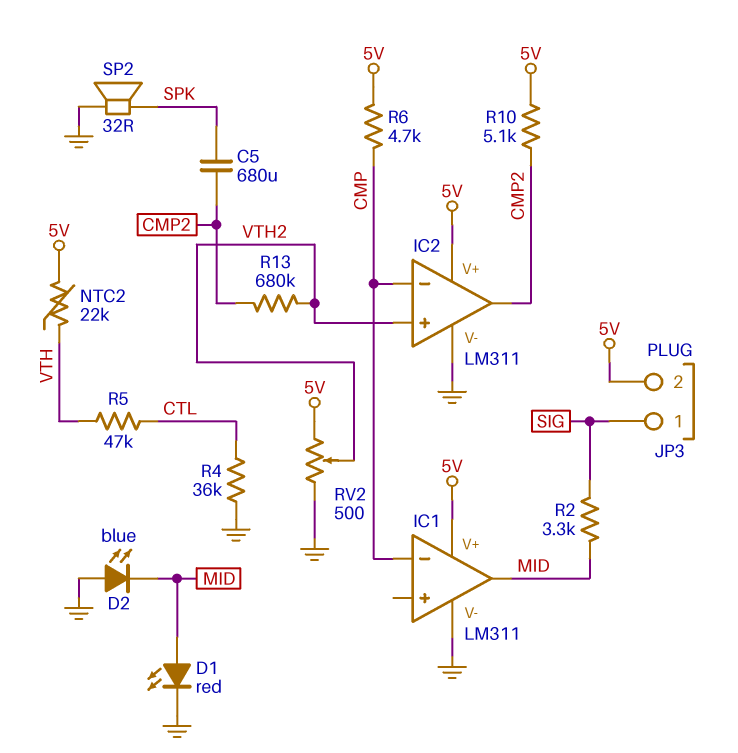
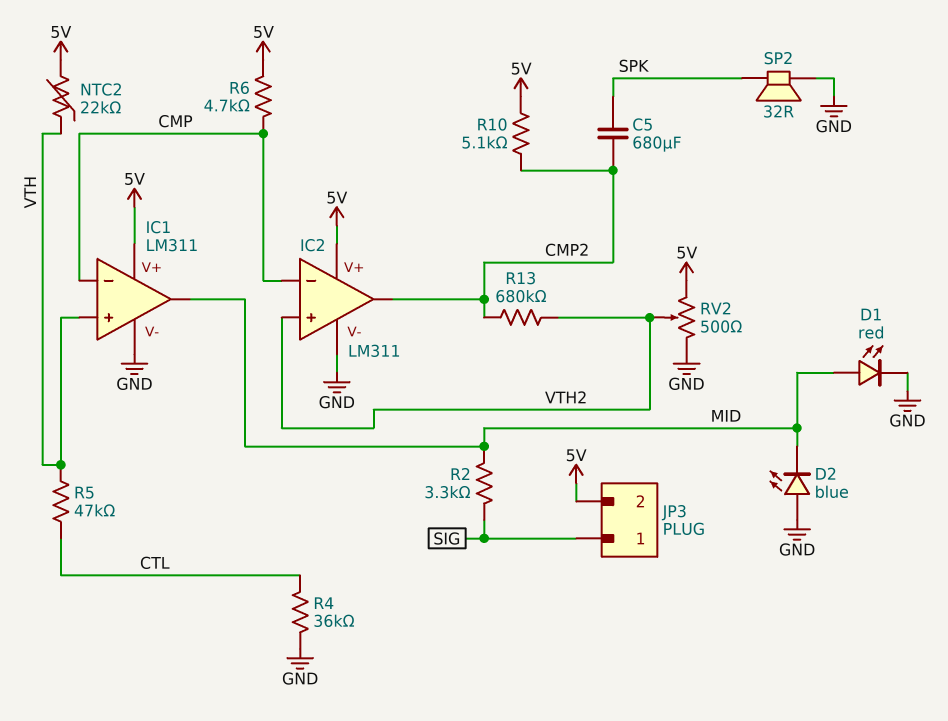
IC1 pin in+: none -> VTH

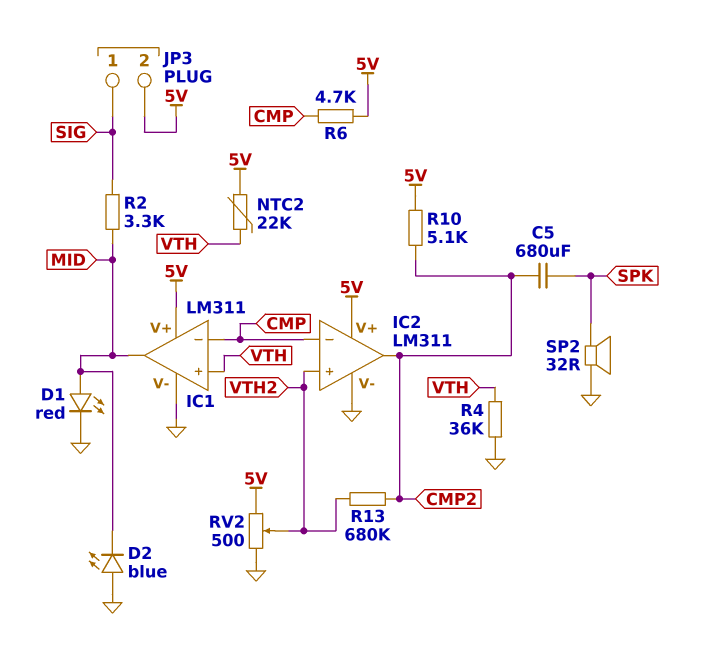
R4: 36k (CTL, GND) -> 36k (GND, VTH)
R5: 47k (CTL, VTH) -> none

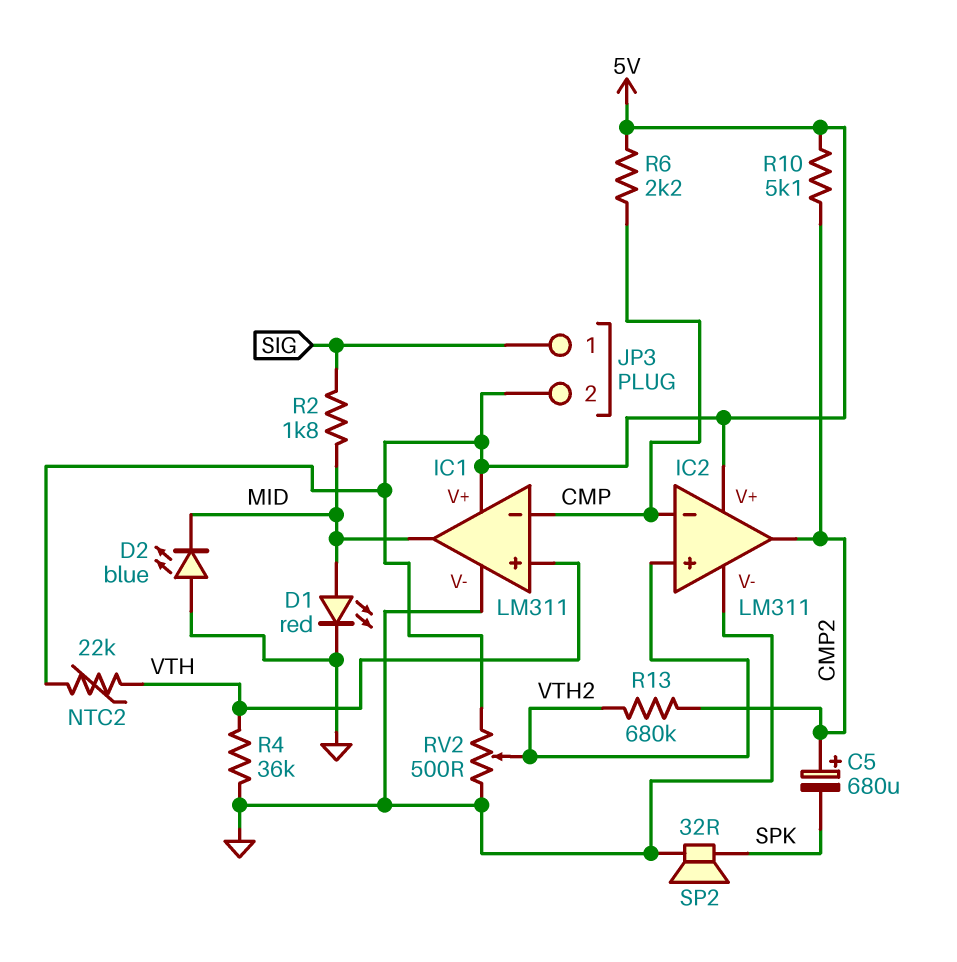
C5: 680uF (CMP2, SPK) -> 680uF (plus CMP2, minus SPK)
R2: 3.3k (MID, SIG) -> 1.8k (MID, SIG)
R6: 4.7k (5V, CMP) -> 2.2k (5V, CMP)

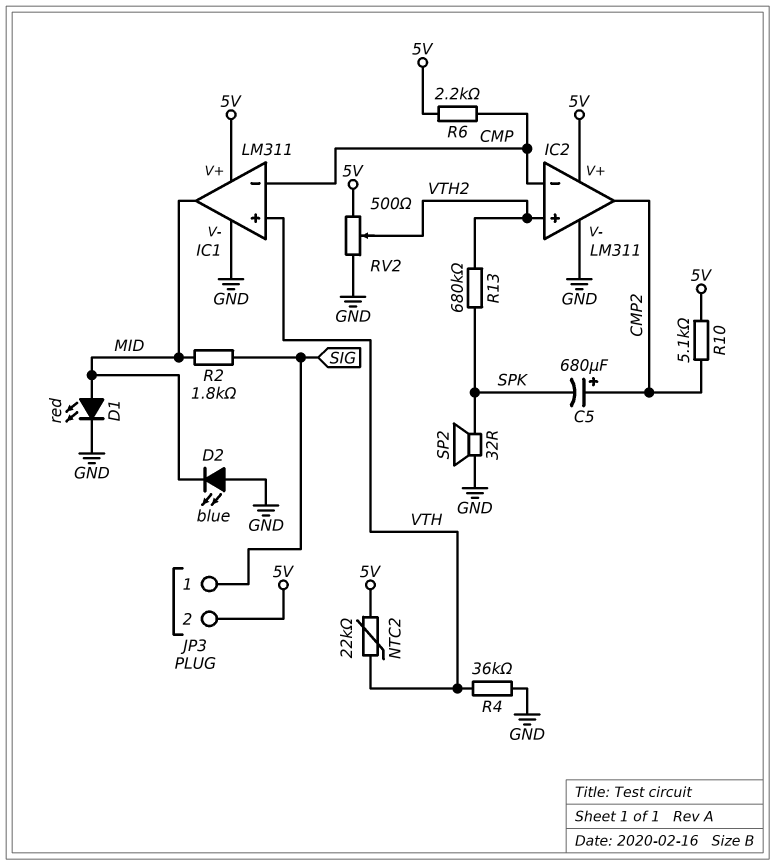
R13: 680k (CMP2, VTH2) -> 680k (SPK, VTH2)

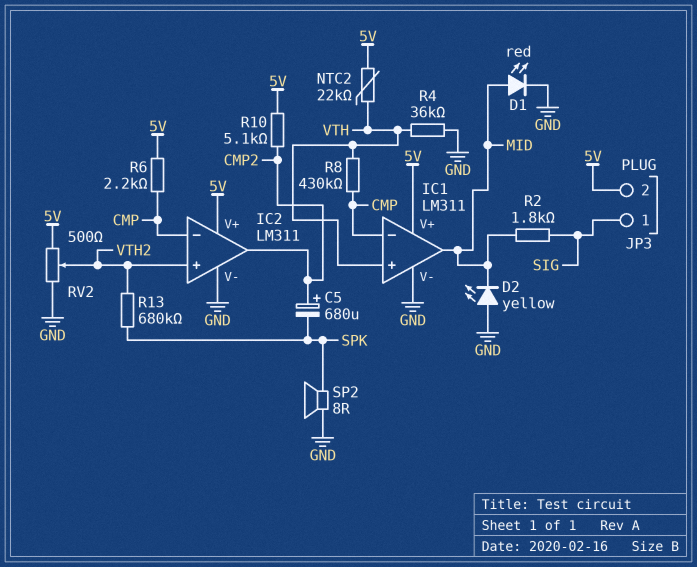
D2: LED blue (A GND, K MID) -> LED yellow (A GND, K MID)
R8: none -> 430k (CMP, VTH)
SP2: speaker 32R (GND, SPK) -> speaker 8R (GND, SPK)

